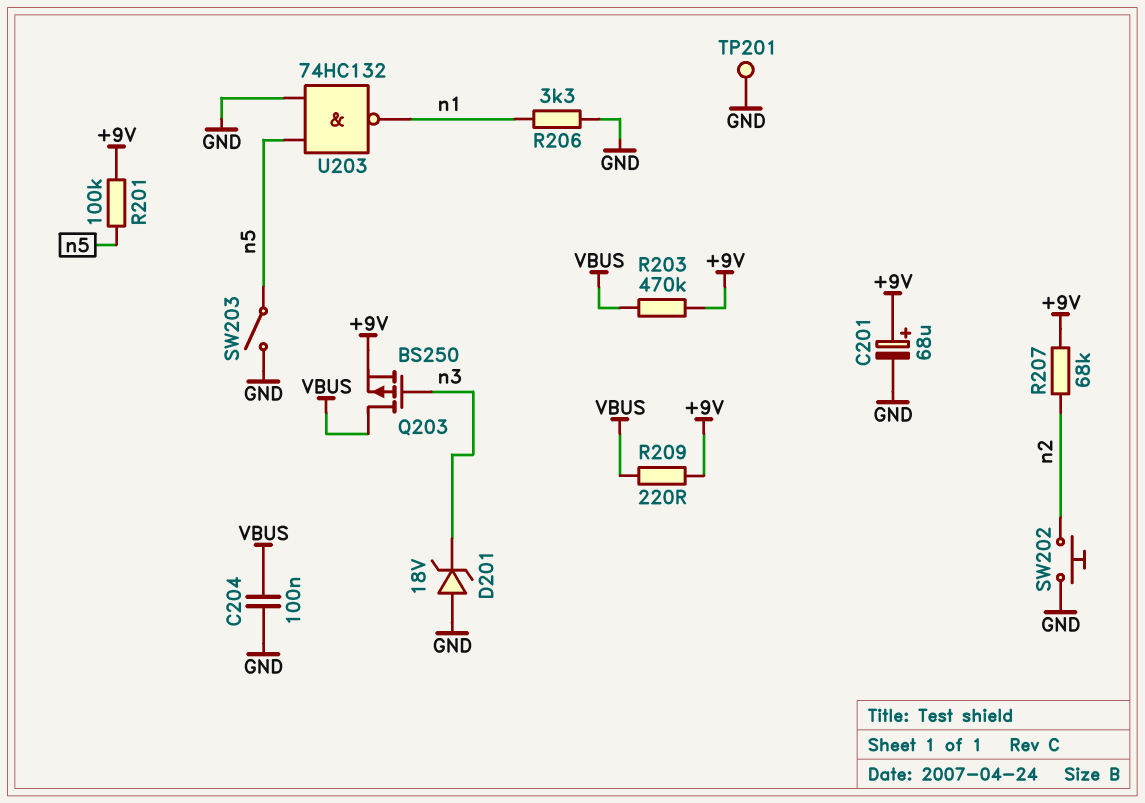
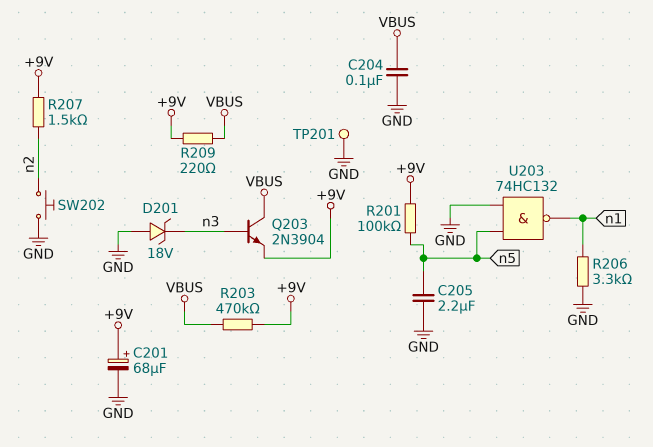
C205: none -> 2.2uF (GND, n5)
Q203: PMOS BS250 (G n3, D VBUS, S +9V) -> NPN 2N3904 (B n3, C VBUS, E +9V)
R207: 68k (+9V, n2) -> 1.5k (+9V, n2)
SW203: switch (GND, n5) -> none

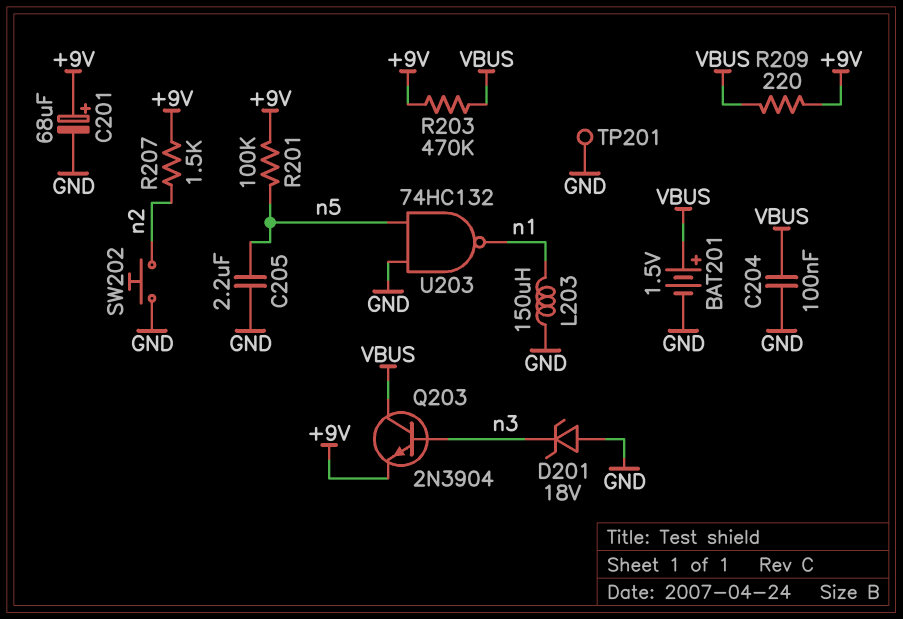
BAT201: none -> 1.5V (plus VBUS, minus GND)
L203: none -> 150uH (GND, n1)
R206: 3.3k (GND, n1) -> none

